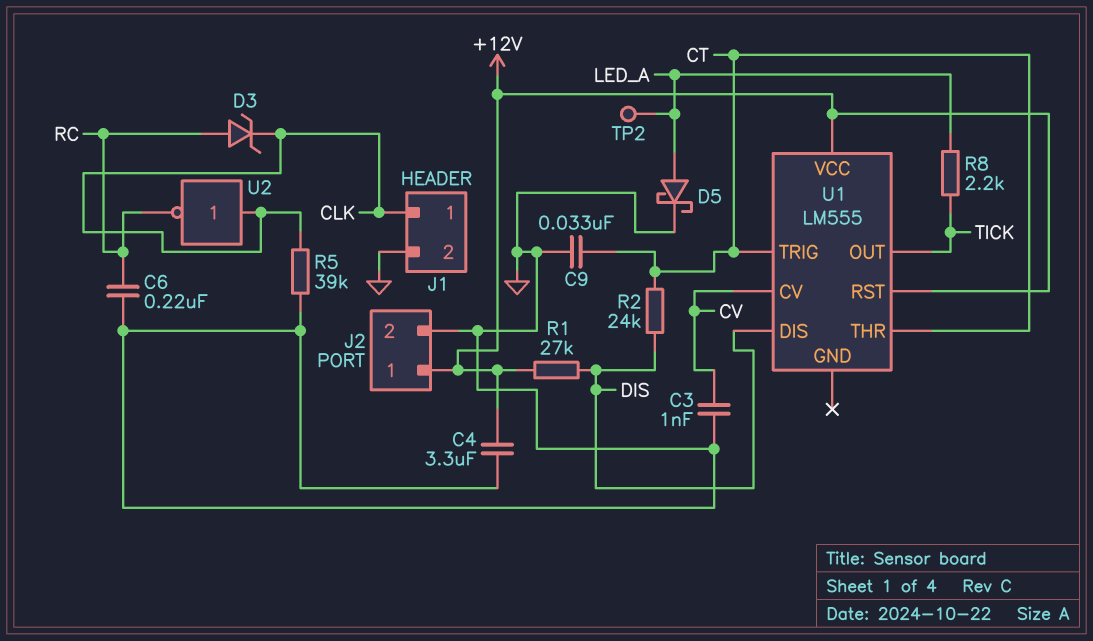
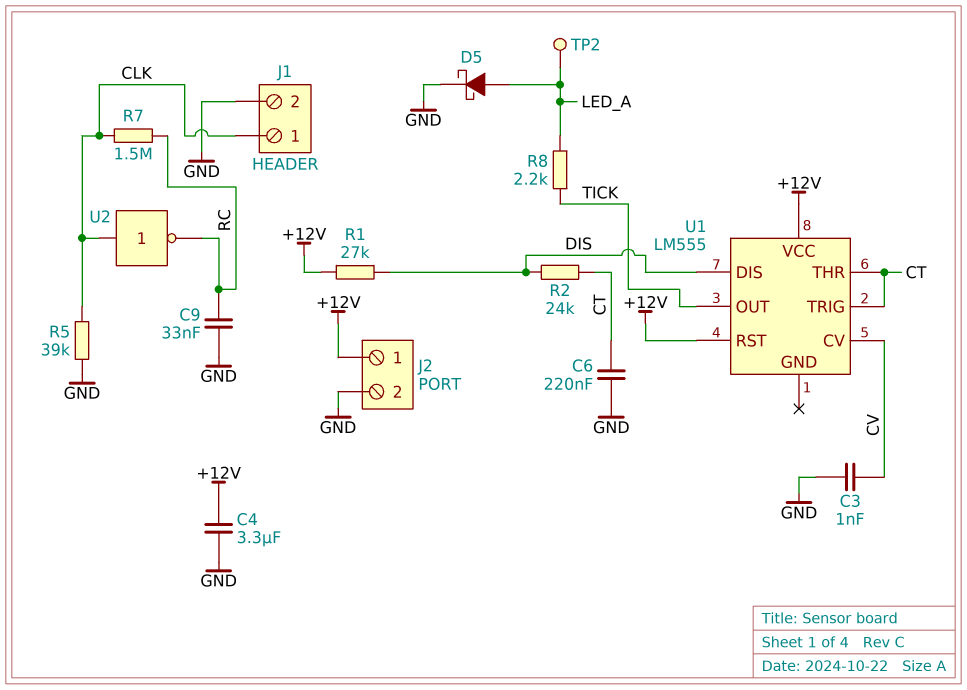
C6: 220nF (GND, RC) -> 220nF (CT, GND)
C9: 33nF (CT, GND) -> 33nF (GND, RC)
D3: zener (A RC, K CLK) -> none
R7: none -> 1.5M (CLK, RC)

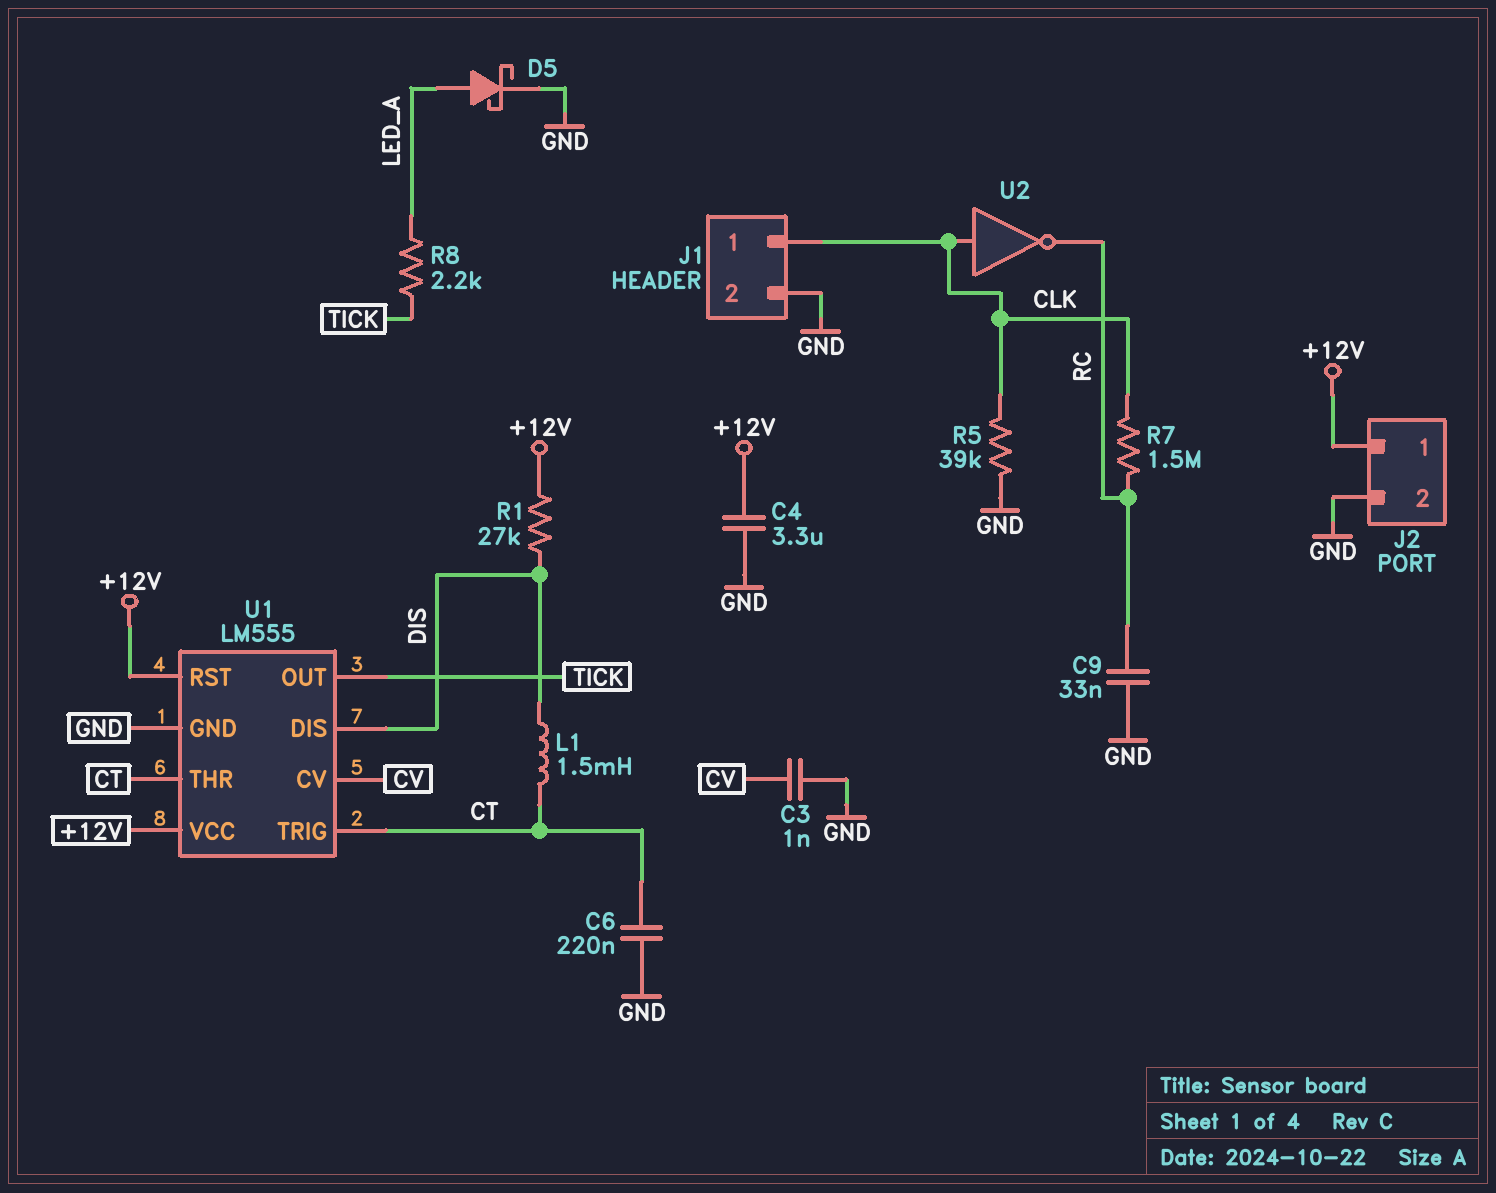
L1: none -> 1.5mH (CT, DIS)
R2: 24k (CT, DIS) -> none
TP2: test point (LED_A) -> none
U1 pin GND: none -> GND

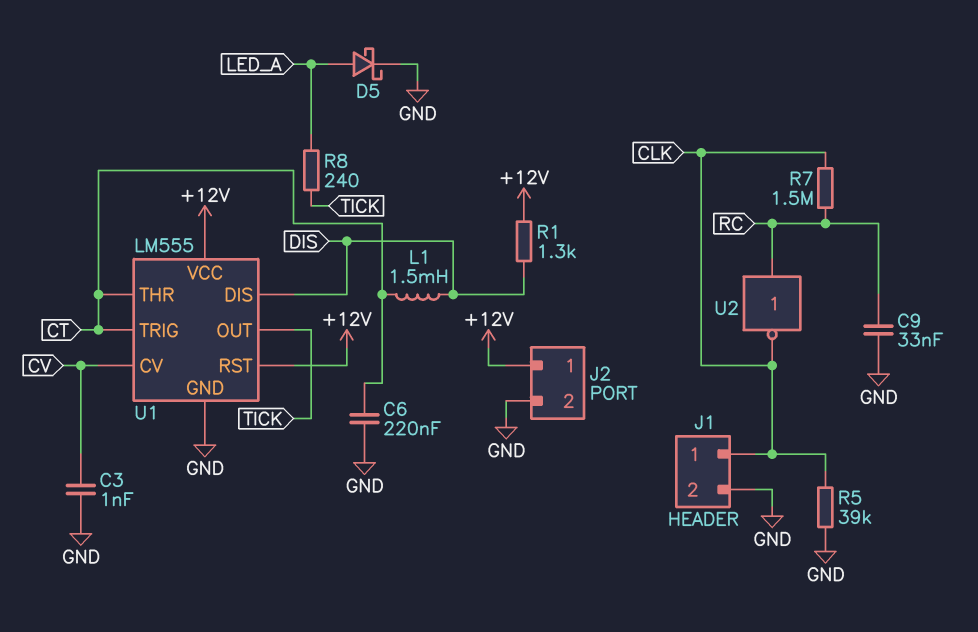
C4: 3.3uF (+12V, GND) -> none
R1: 27k (+12V, DIS) -> 1.3k (+12V, DIS)
R8: 2.2k (LED_A, TICK) -> 240 (LED_A, TICK)
U2: NOT (in CLK, out RC) -> NOT (in RC, out CLK)

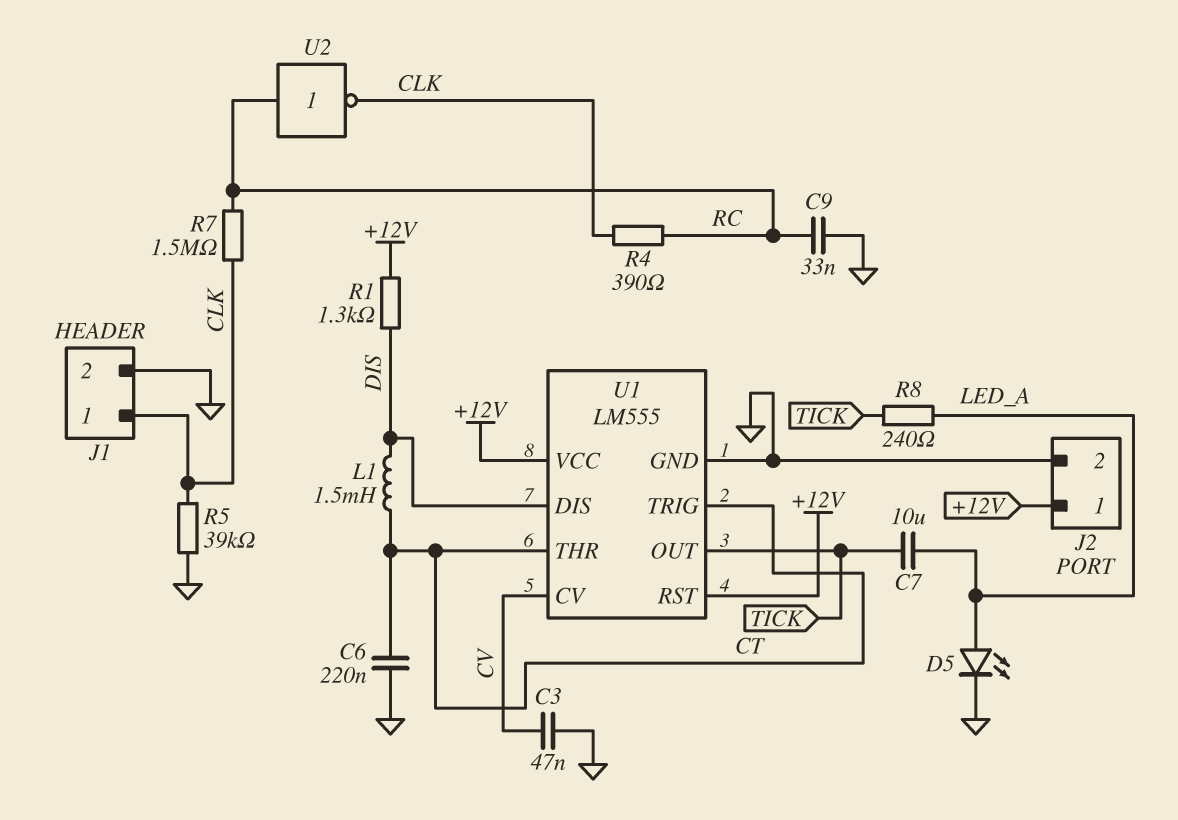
C3: 1nF (CV, GND) -> 47nF (CV, GND)
C7: none -> 10uF (LED_A, TICK)
D5: schottky (A LED_A, K GND) -> LED (A LED_A, K GND)
R4: none -> 390 (CLK, RC)

